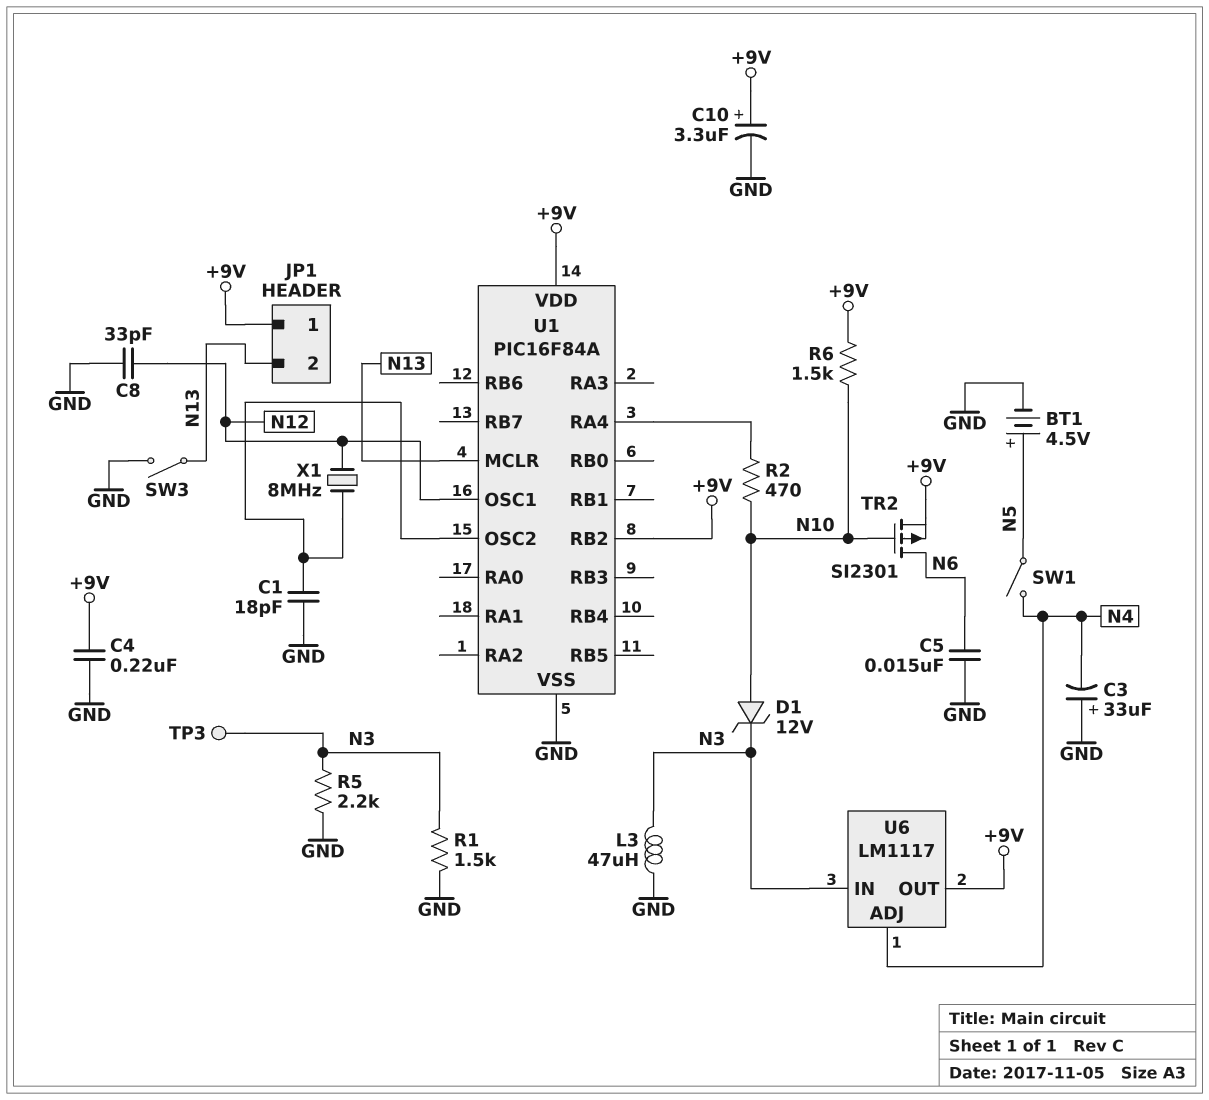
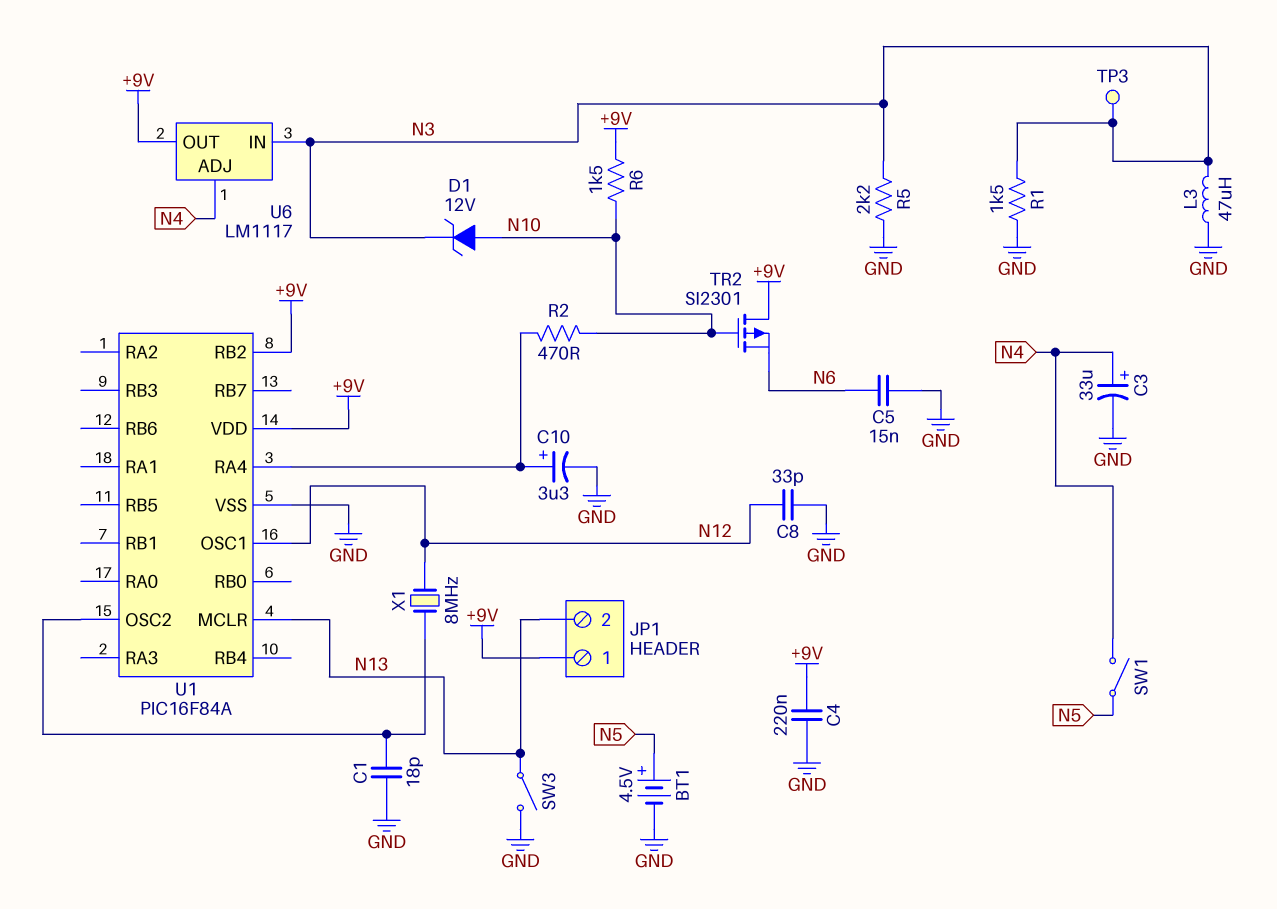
C3: 33uF (plus GND, minus N4) -> 33uF (plus N4, minus GND)
C10: 3.3uF (plus +9V, minus GND) -> 3.3uF (plus U1/RA4, minus GND)
TR2: PMOS SI2301 (G N10, D N6, S +9V) -> PMOS SI2301 (G N10, D +9V, S N6)

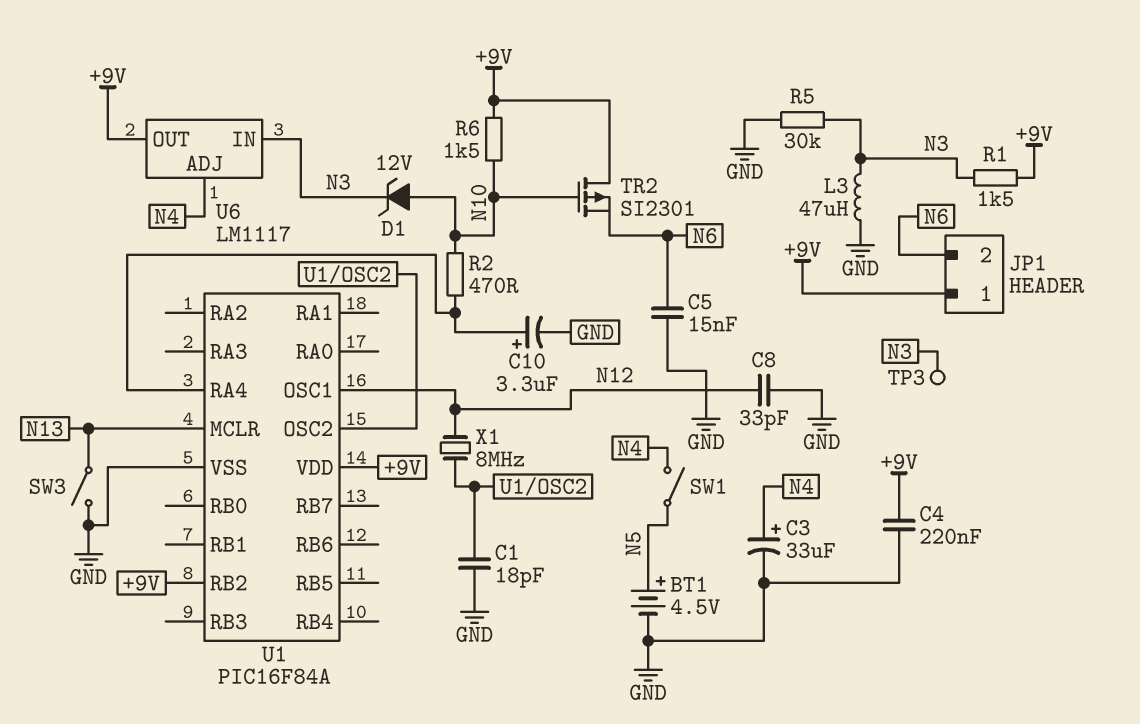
JP1 pin 2: N13 -> N6
R1: 1.5k (GND, N3) -> 1.5k (+9V, N3)
R5: 2.2k (GND, N3) -> 30k (GND, N3)

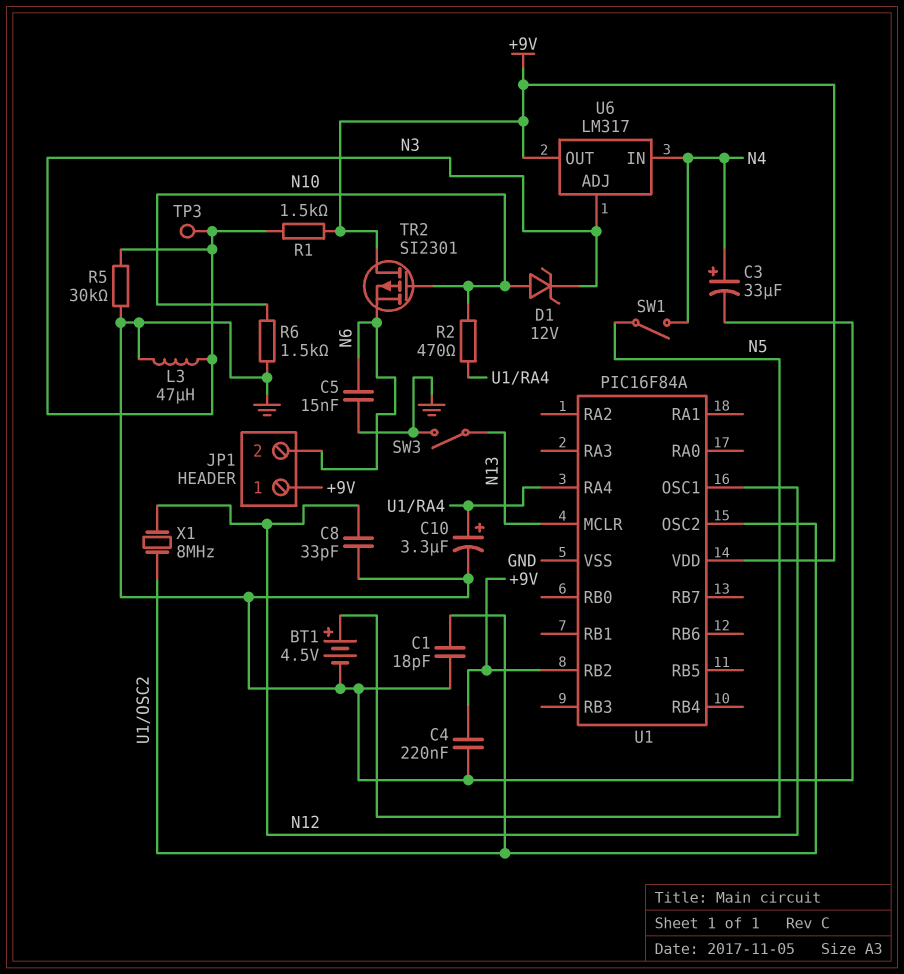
R6: 1.5k (+9V, N10) -> 1.5k (GND, N10)
U6: LM1117 -> LM317
U6 pin ADJ: N4 -> N3
U6 pin IN: N3 -> N4

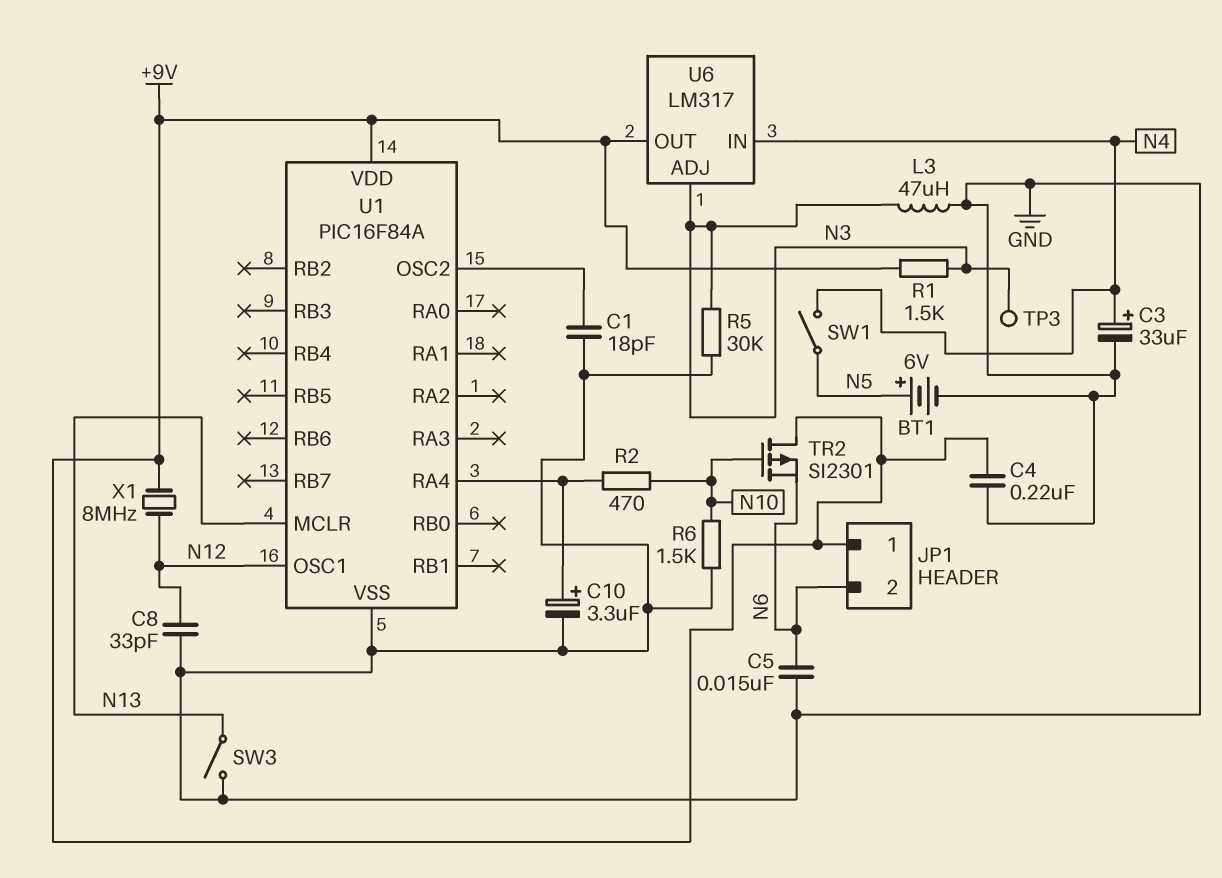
BT1: 4.5V (plus N5, minus GND) -> 6V (plus N5, minus GND)
D1: zener 12V (A N10, K N3) -> none
U1 pin RB2: +9V -> none
X1: 8MHz (N12, U1/OSC2) -> 8MHz (+9V, N12)

